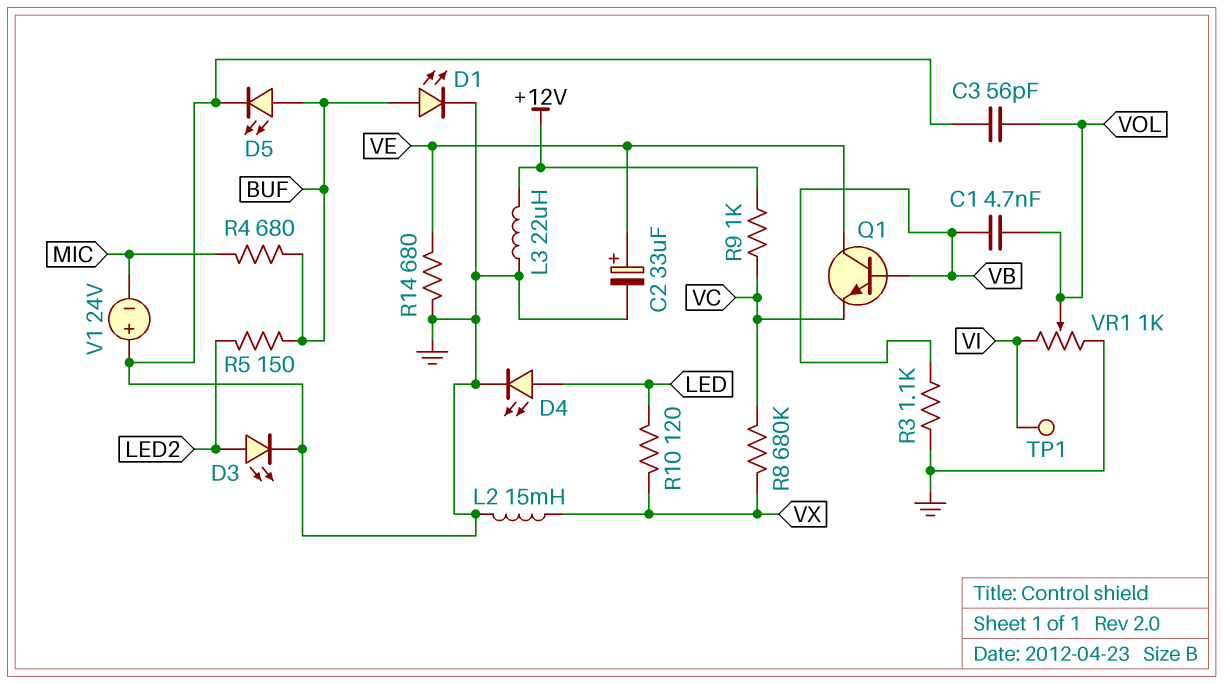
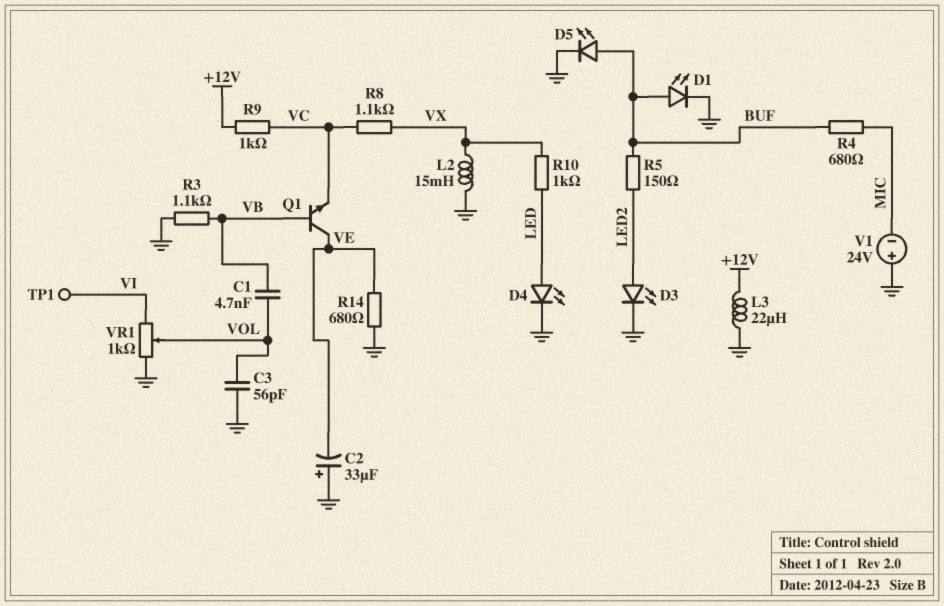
C2: 33uF (plus VE, minus GND) -> 33uF (plus GND, minus VE)
R8: 680k (VC, VX) -> 1.1k (VC, VX)
R10: 120 (LED, VX) -> 1k (LED, VX)

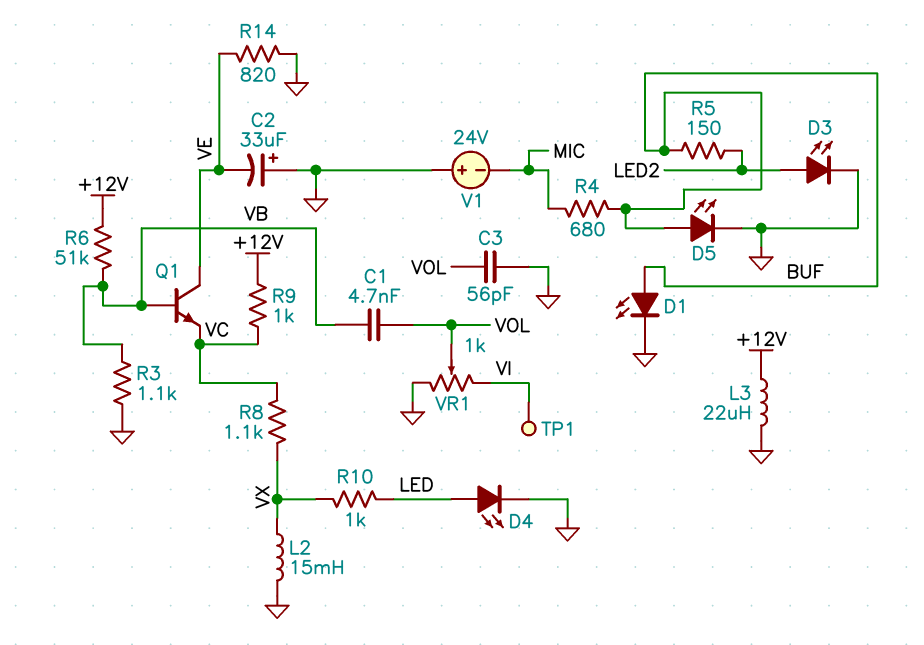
R6: none -> 51k (+12V, VB)
R14: 680 (GND, VE) -> 820 (GND, VE)

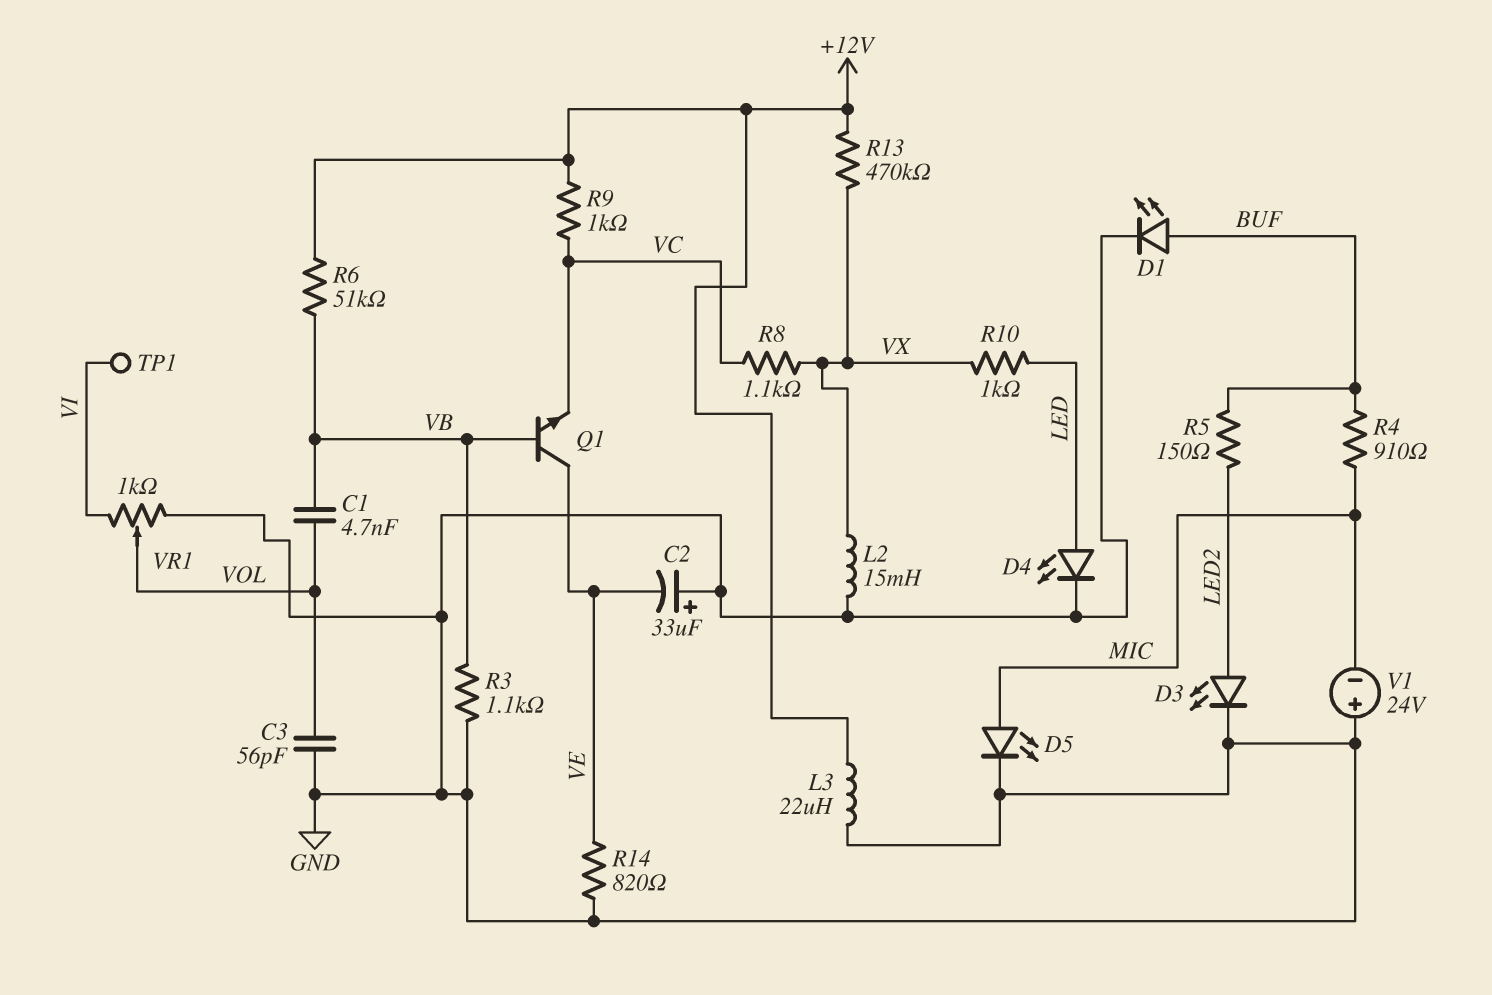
D5: LED (A BUF, K GND) -> LED (A MIC, K GND)
R4: 680 (BUF, MIC) -> 910 (BUF, MIC)
R13: none -> 470k (+12V, VX)

